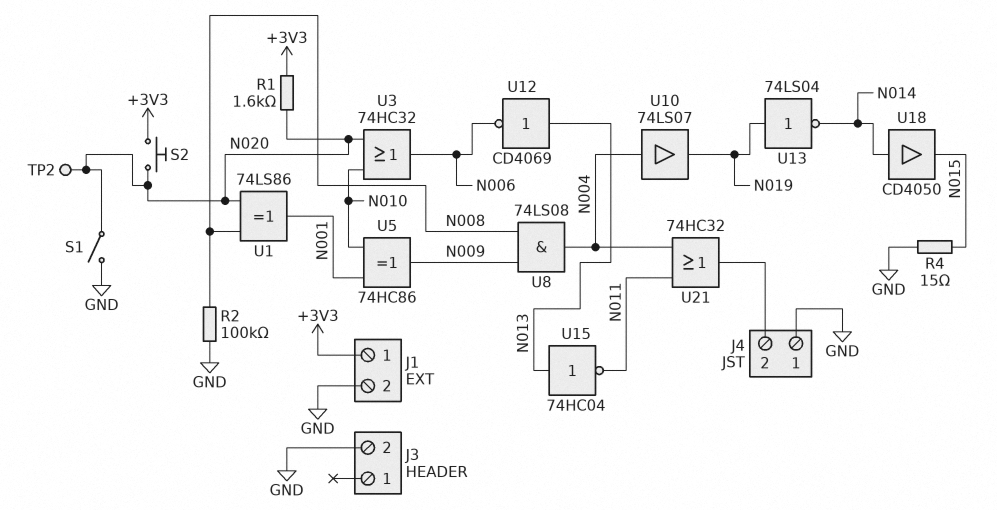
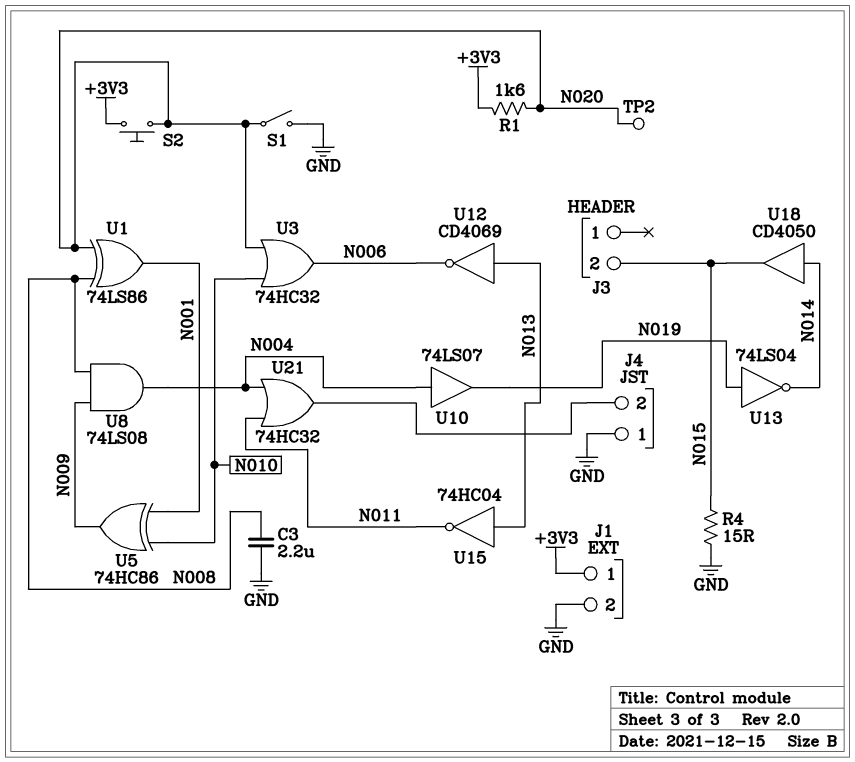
C3: none -> 2.2uF (GND, N008)
J3 pin 2: GND -> N015
R2: 100k (GND, N008) -> none

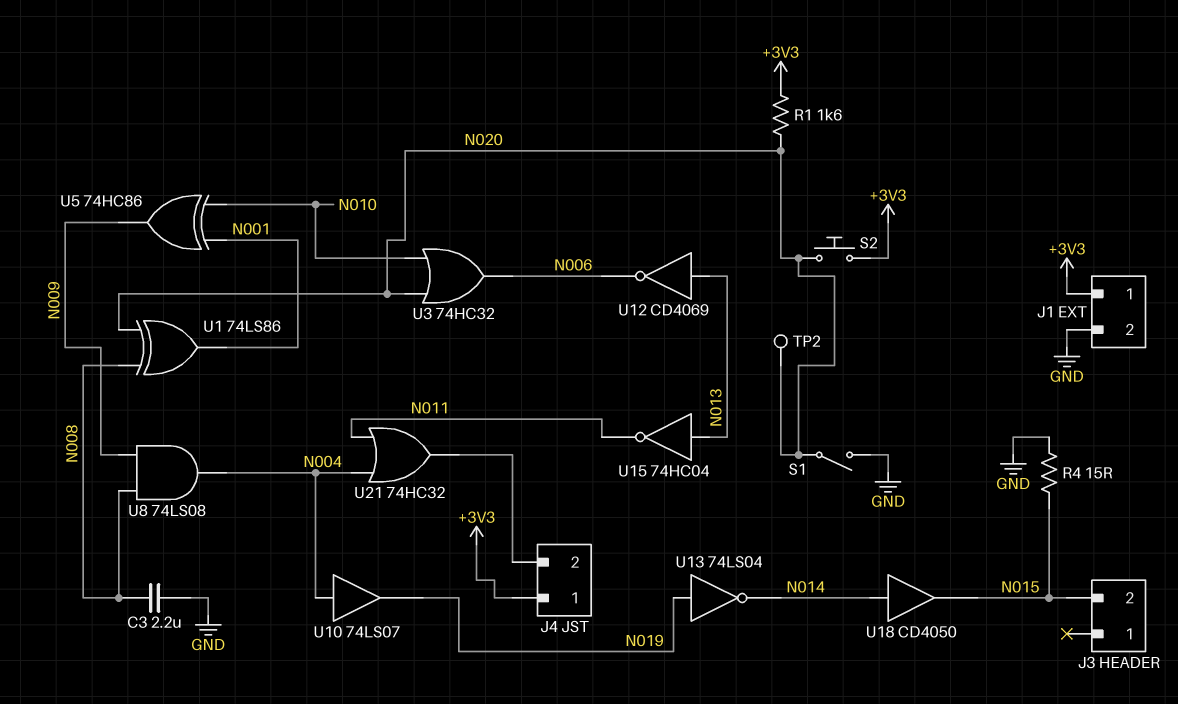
J4 pin 1: GND -> +3V3

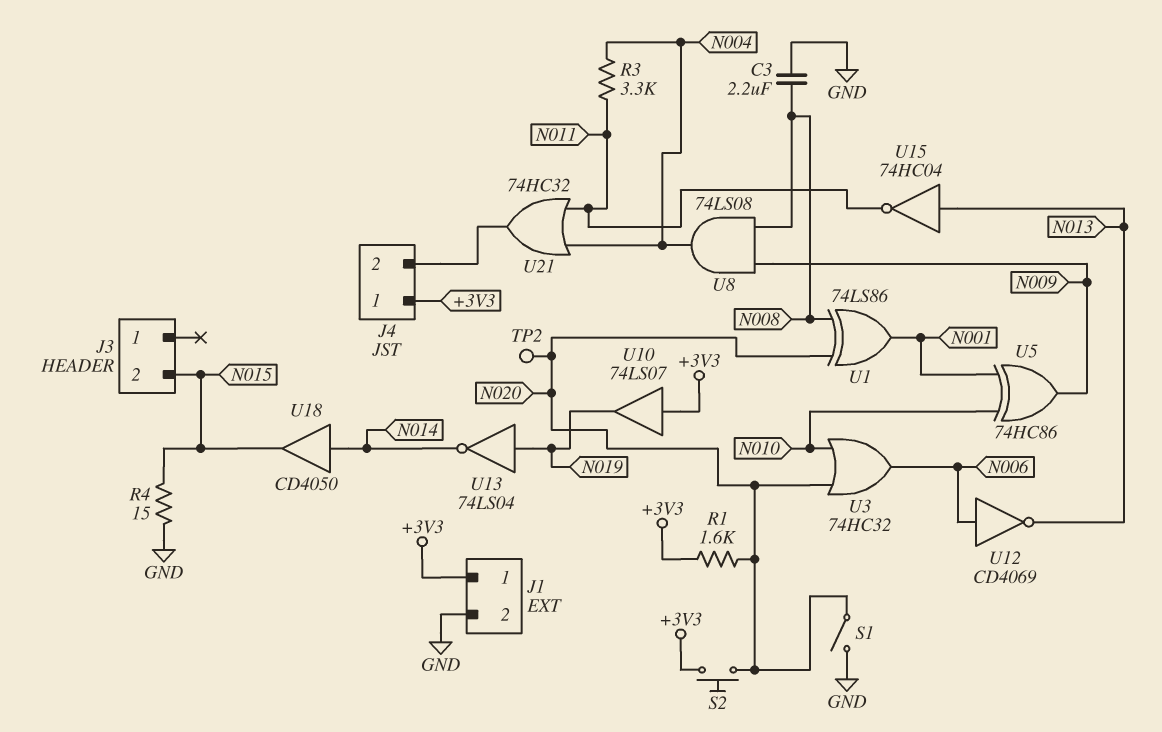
R3: none -> 3.3k (N004, N011)
U10: buffer 74LS07 (in N004, out N019) -> buffer 74LS07 (in +3V3, out N019)
U12: NOT CD4069 (in N013, out N006) -> NOT CD4069 (in N006, out N013)

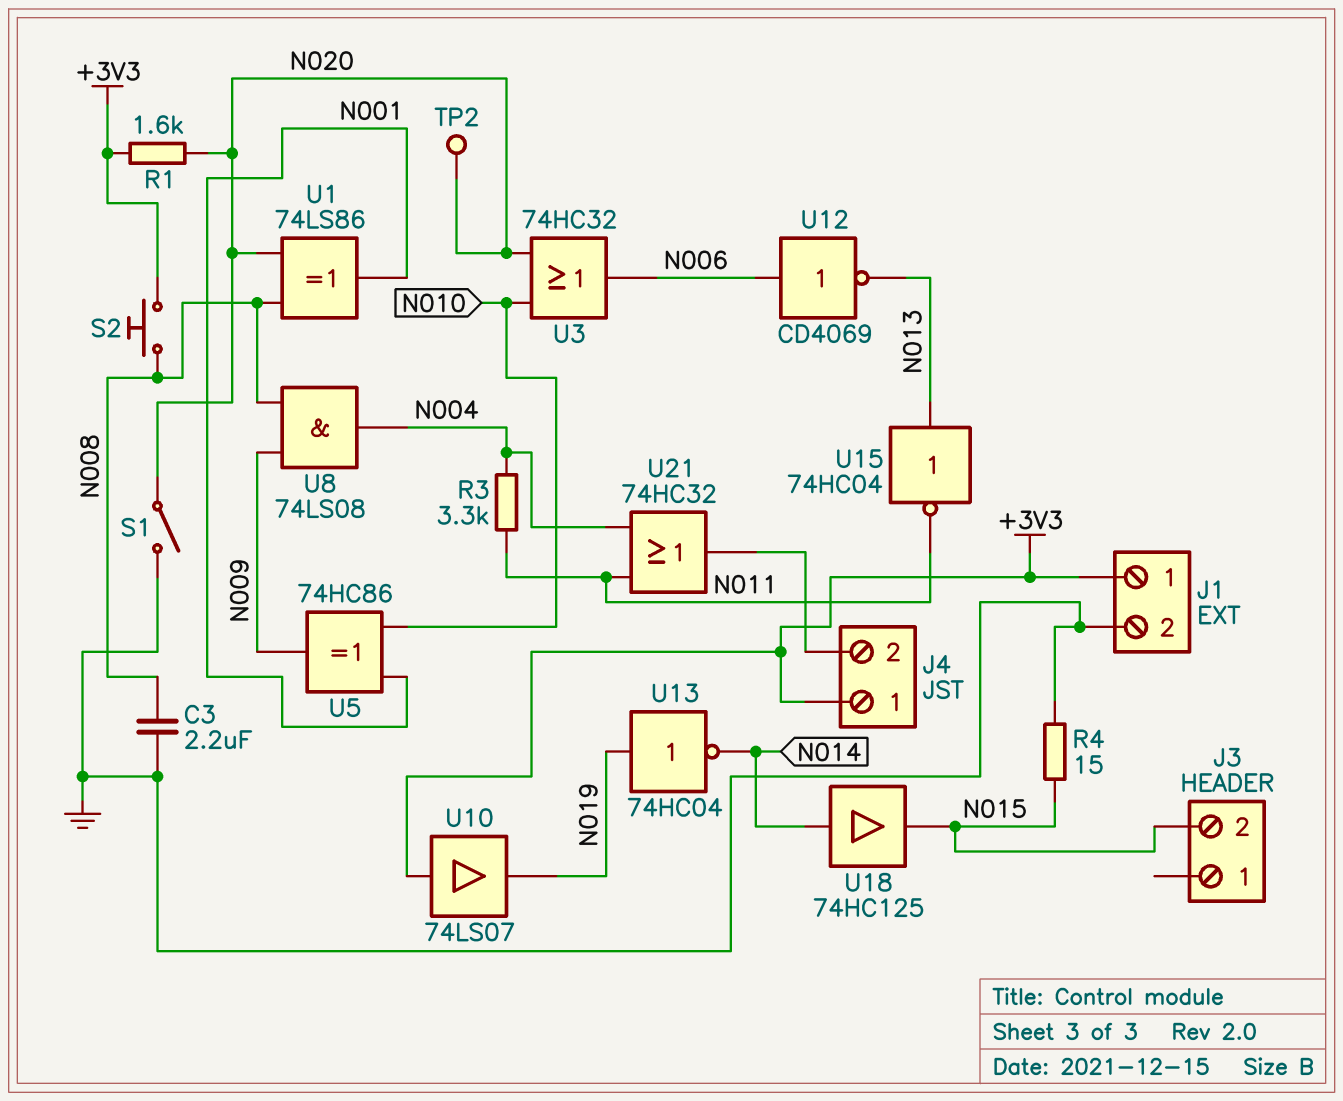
S2: button (+3V3, N020) -> button (+3V3, N008)
U13: NOT 74LS04 (in N019, out N014) -> NOT 74HC04 (in N019, out N014)
U18: buffer CD4050 (in N014, out N015) -> buffer 74HC125 (in N014, out N015)

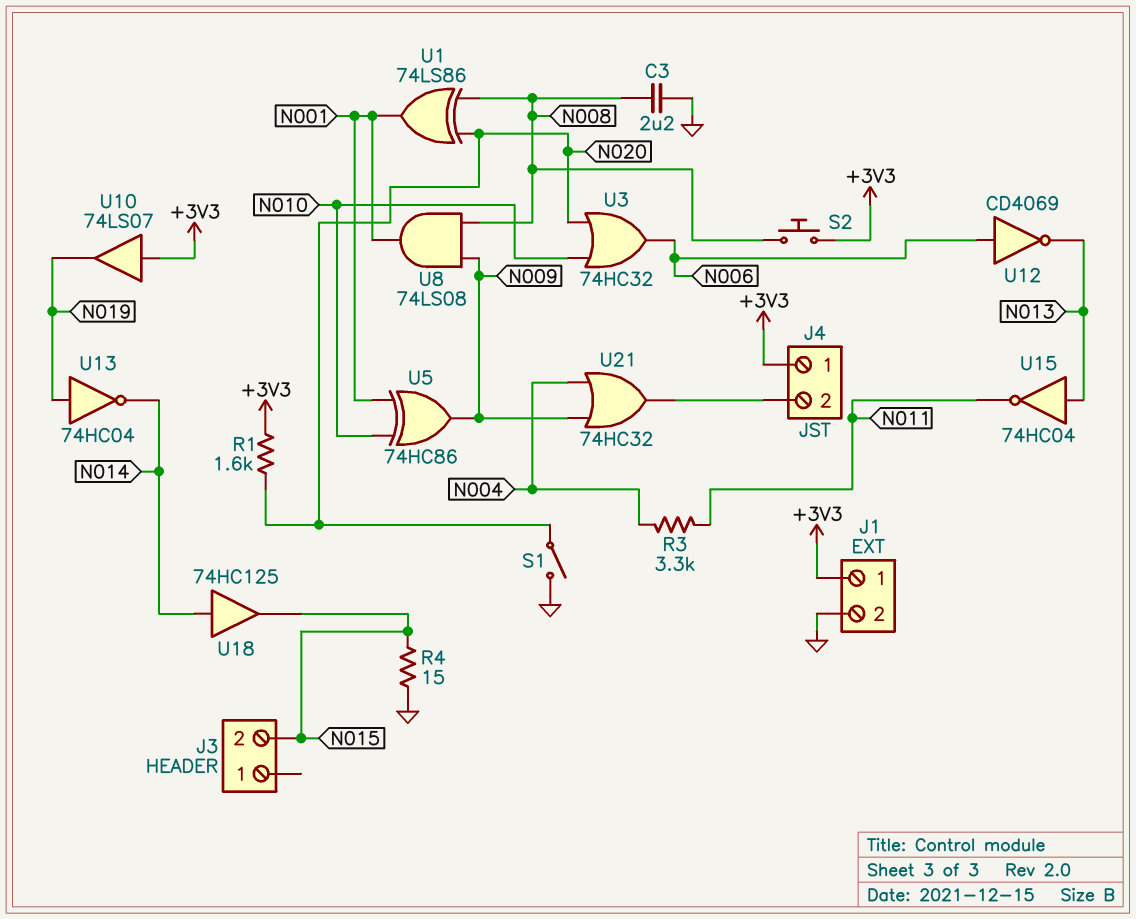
TP2: test point (N020) -> none
U8: AND 74LS08 (in N008, in N009, out N004) -> AND 74LS08 (in N008, in N009, out N001)
U21: OR 74HC32 (in N004, in N011, out J4/2) -> OR 74HC32 (in N004, in N009, out J4/2)

